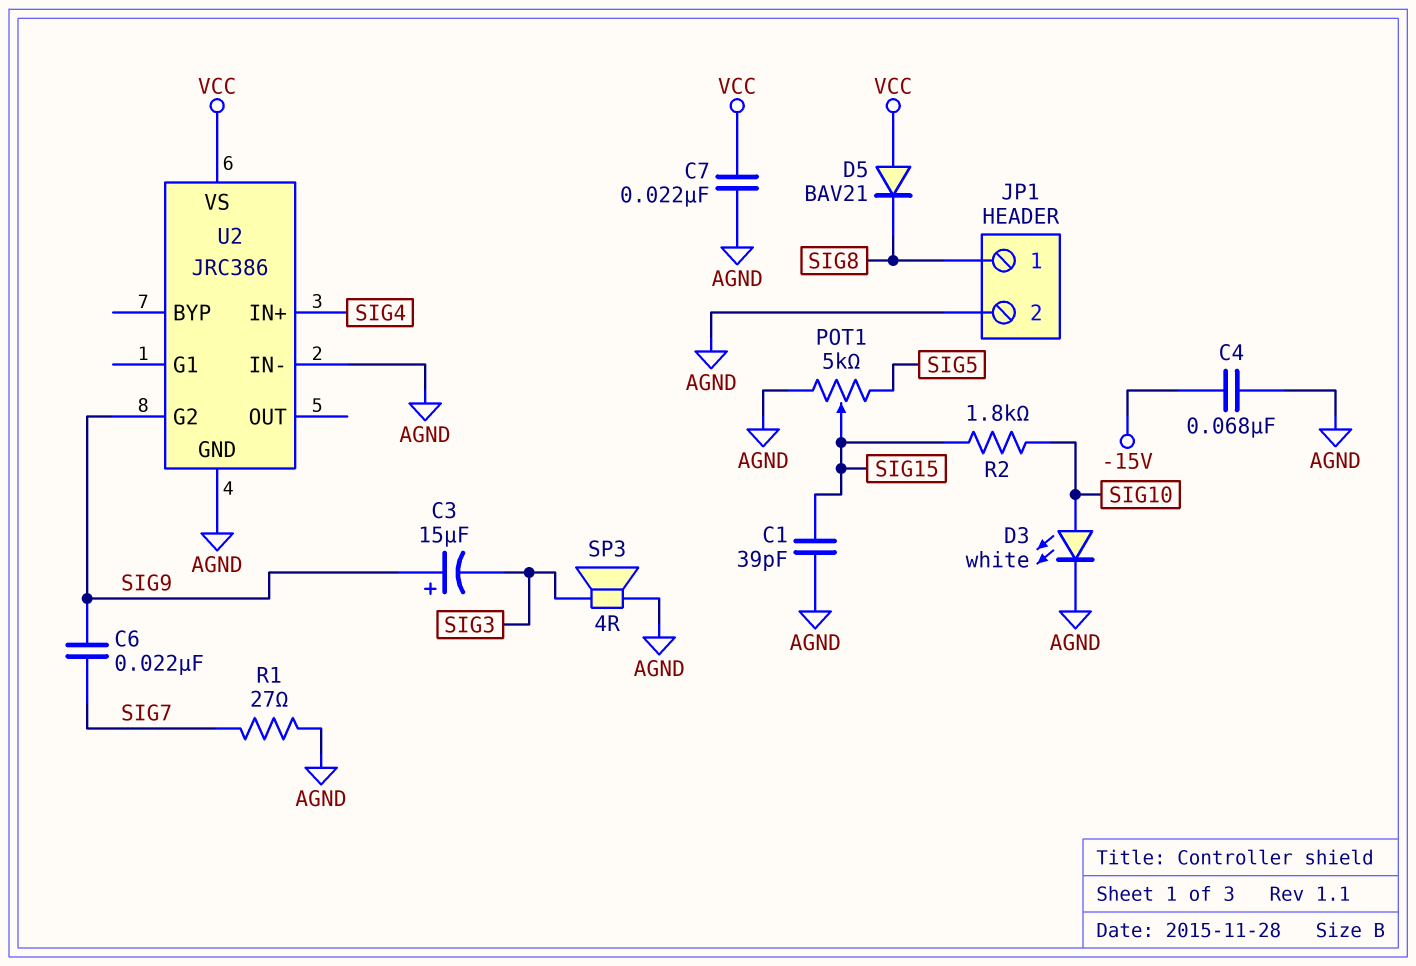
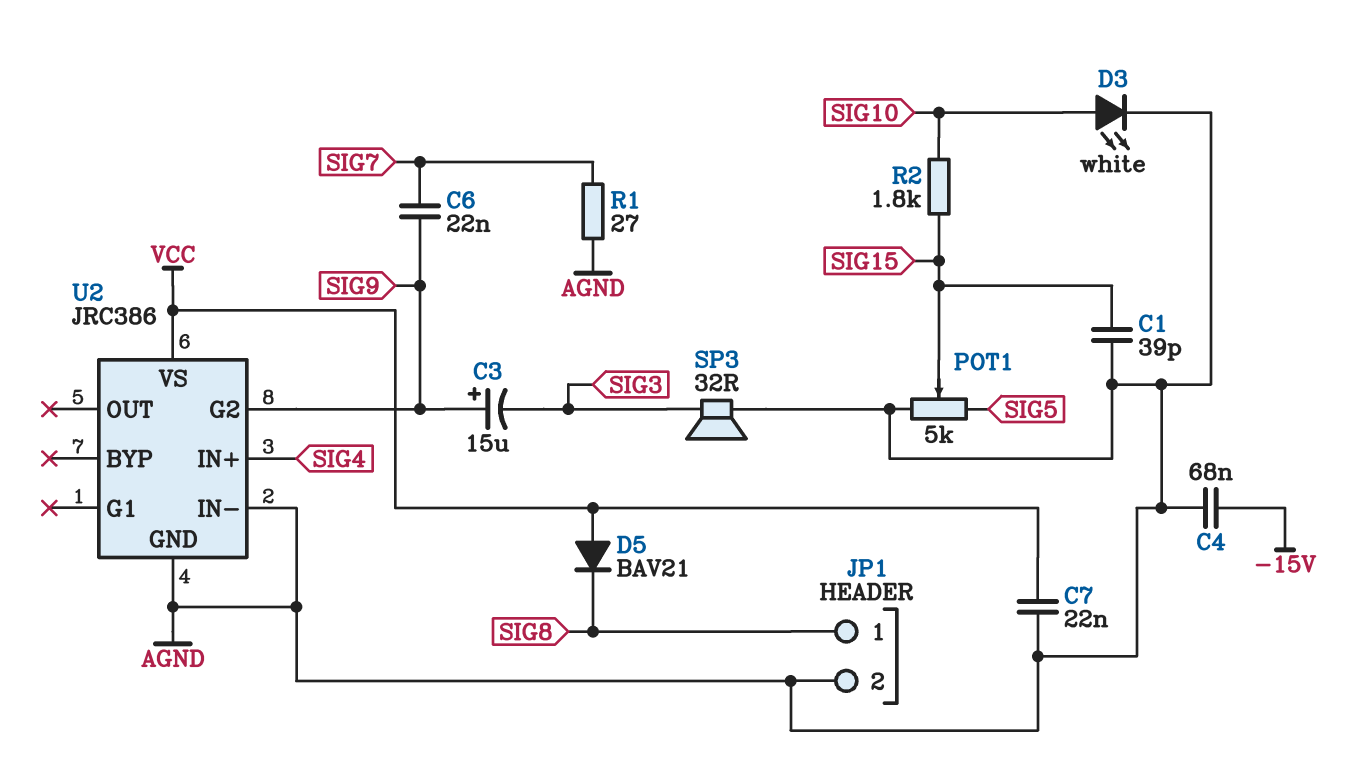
SP3: speaker 4R (AGND, SIG3) -> speaker 32R (AGND, SIG3)

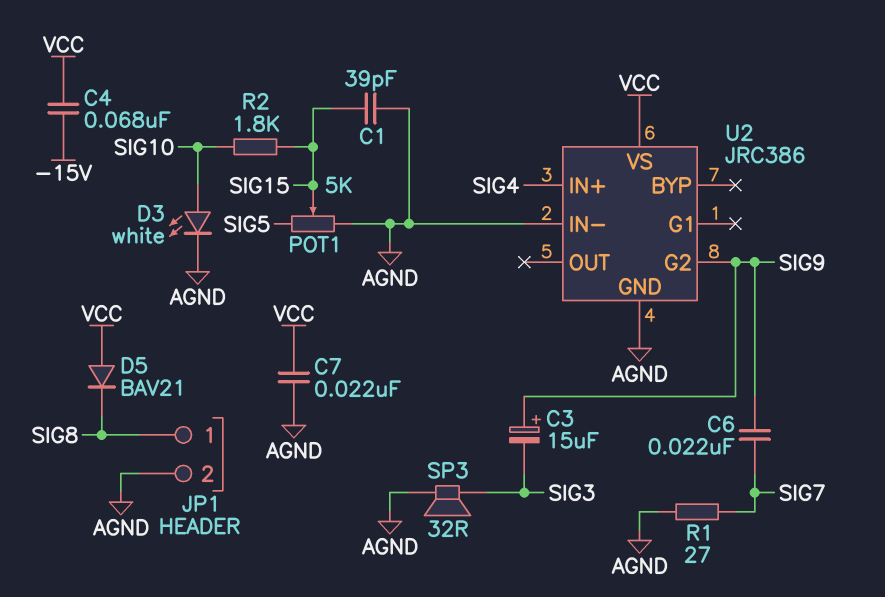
C4: 68nF (-15V, AGND) -> 68nF (-15V, VCC)

